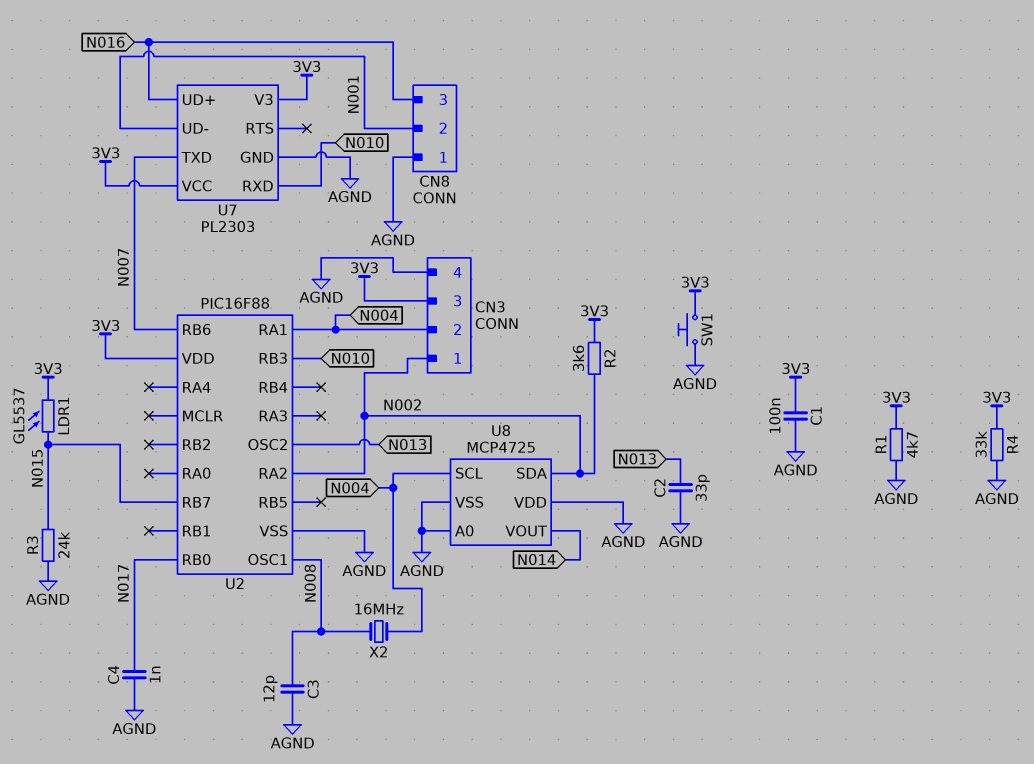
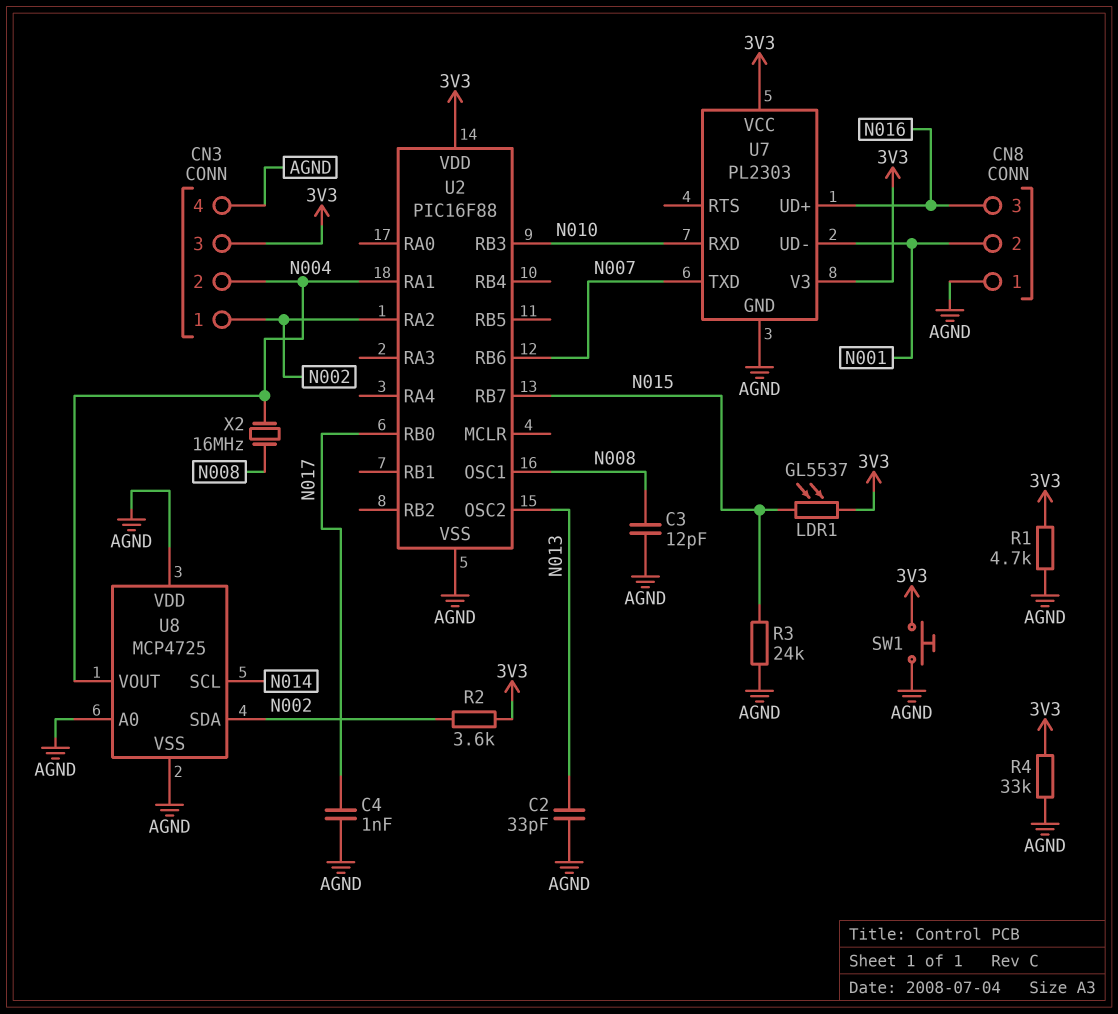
C1: 100nF (3V3, AGND) -> none
U8 pin SCL: N004 -> N014
U8 pin VOUT: N014 -> N004

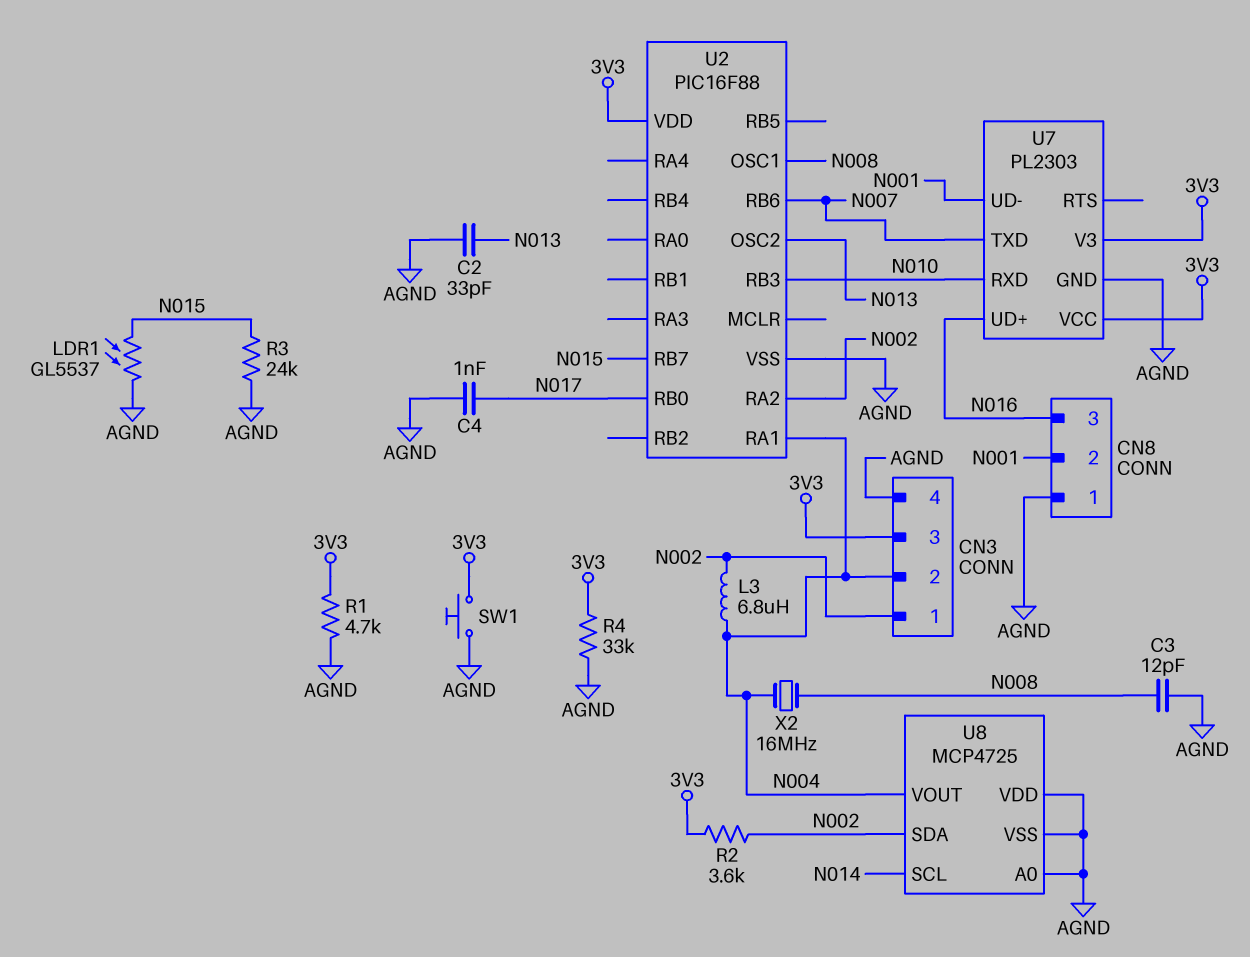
L3: none -> 6.8uH (N002, N004)
LDR1: GL5537 (3V3, N015) -> GL5537 (AGND, N015)

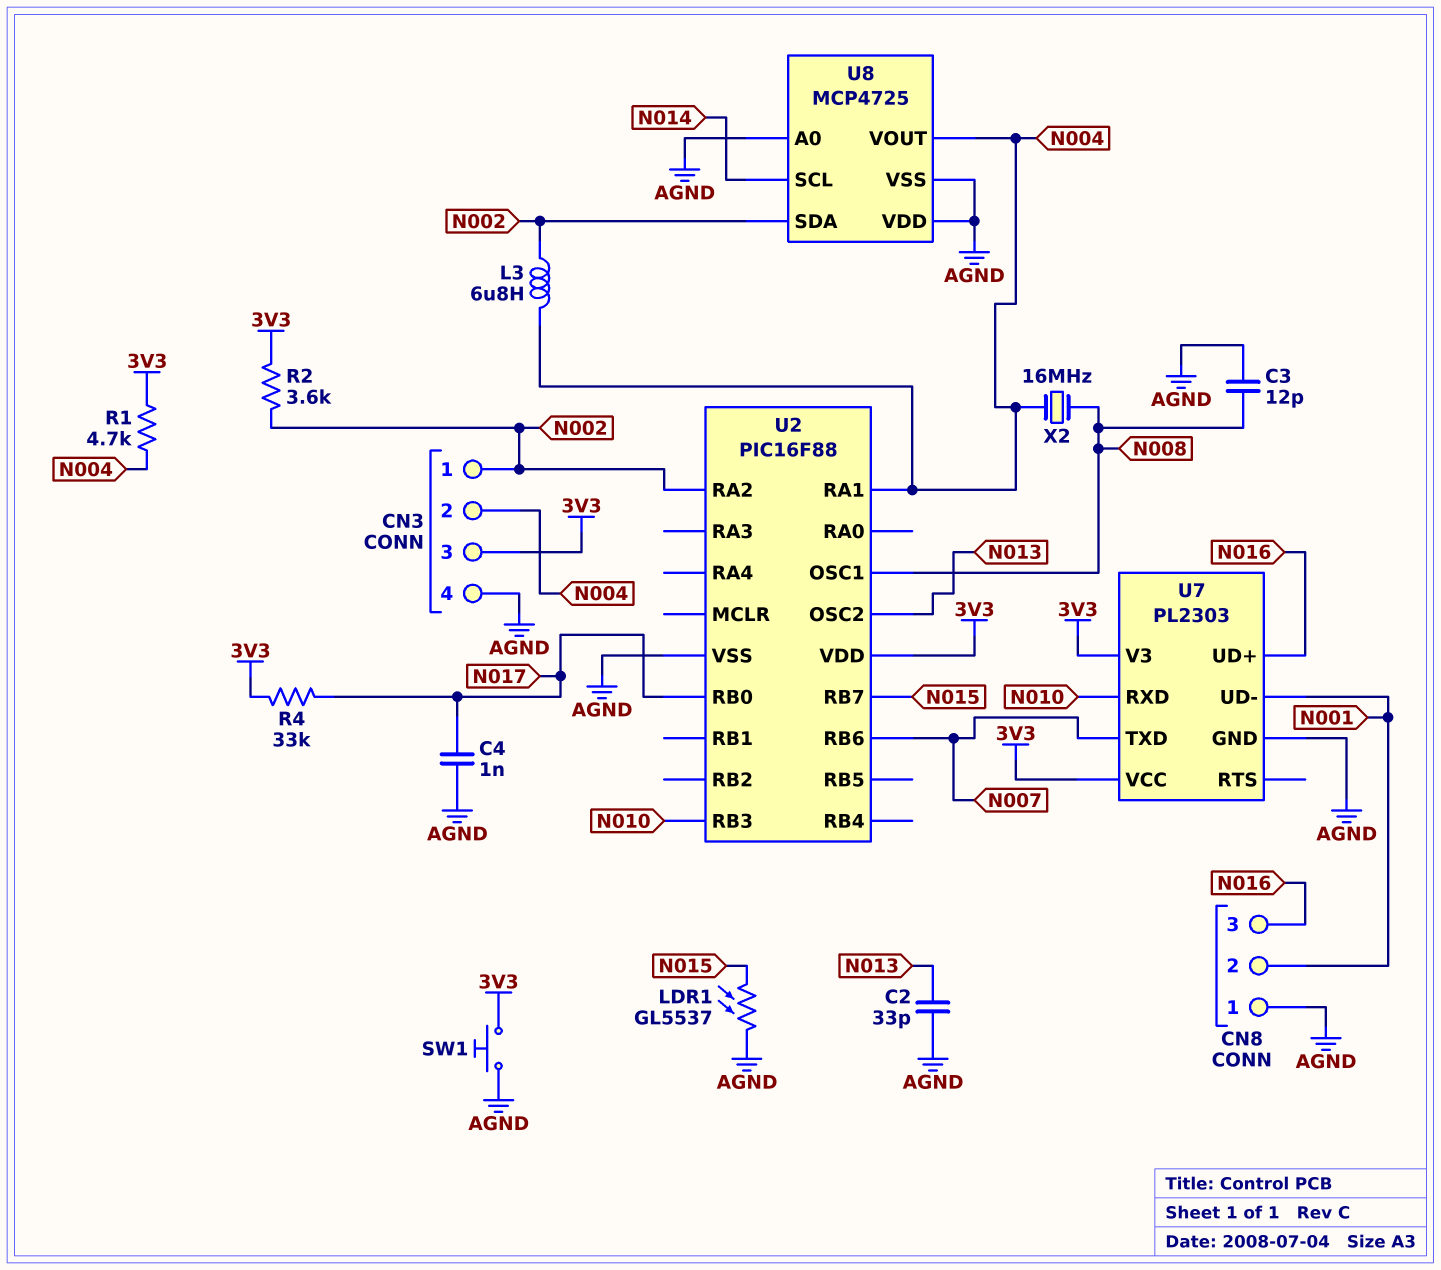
R1: 4.7k (3V3, AGND) -> 4.7k (3V3, N004)
R3: 24k (AGND, N015) -> none
R4: 33k (3V3, AGND) -> 33k (3V3, N017)

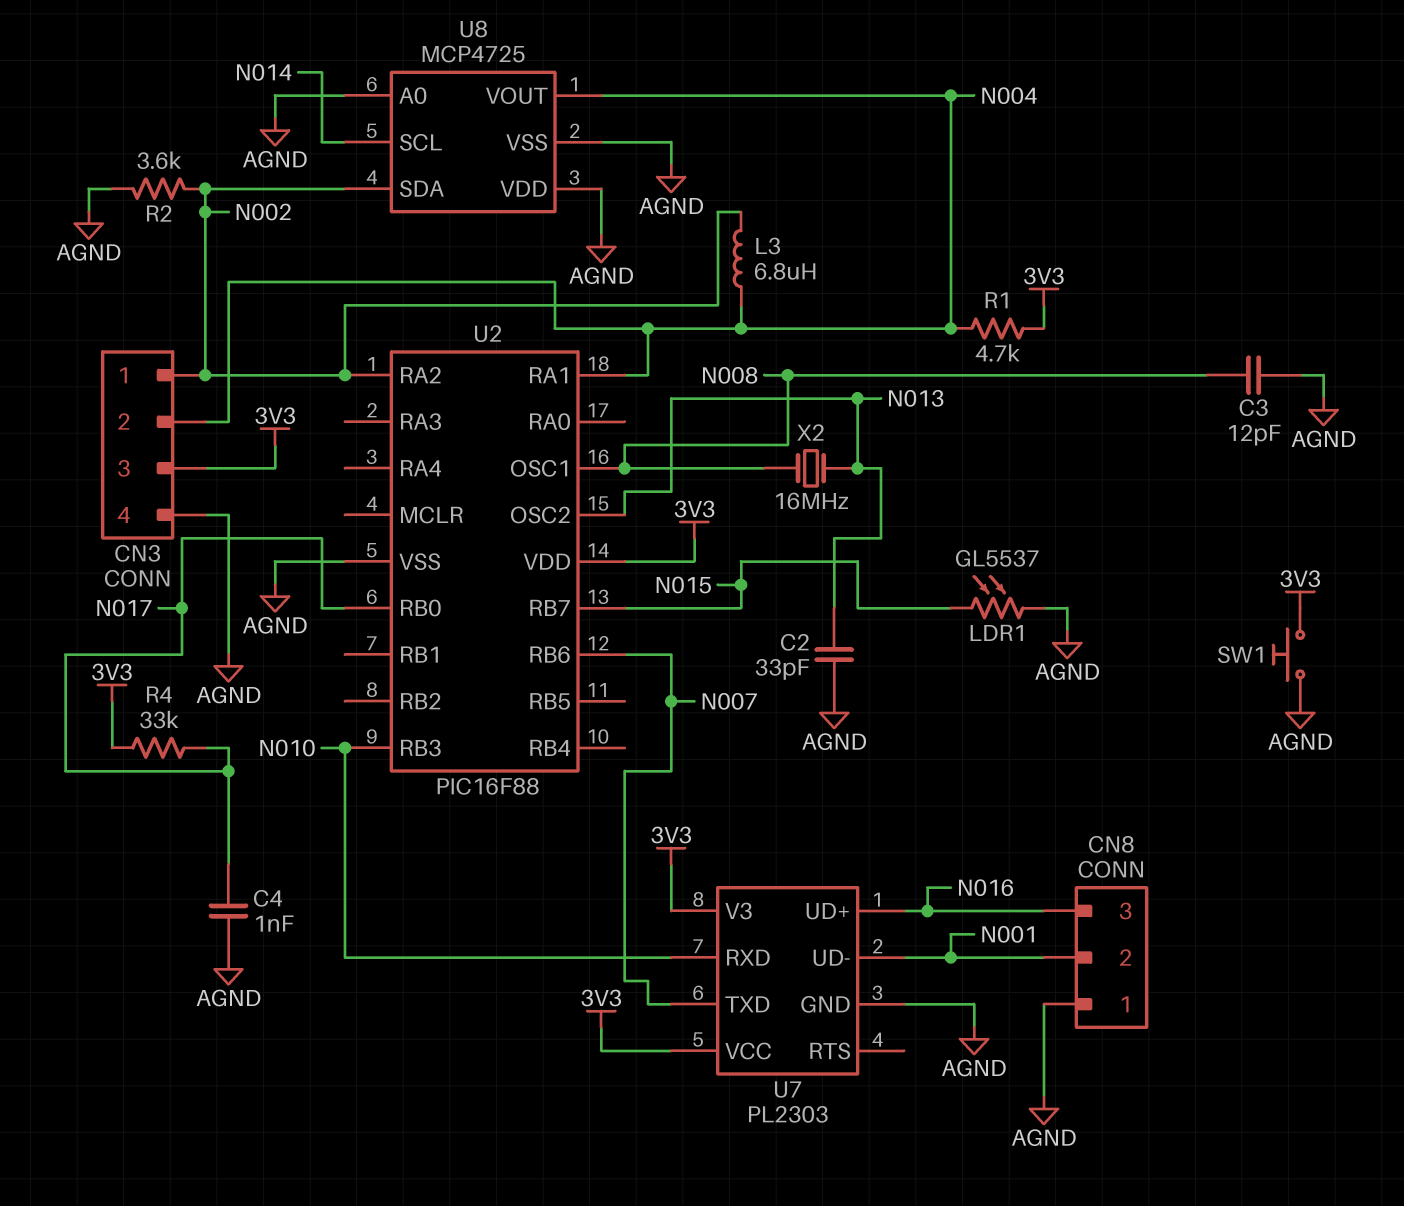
R2: 3.6k (3V3, N002) -> 3.6k (AGND, N002)
X2: 16MHz (N004, N008) -> 16MHz (N008, N013)

